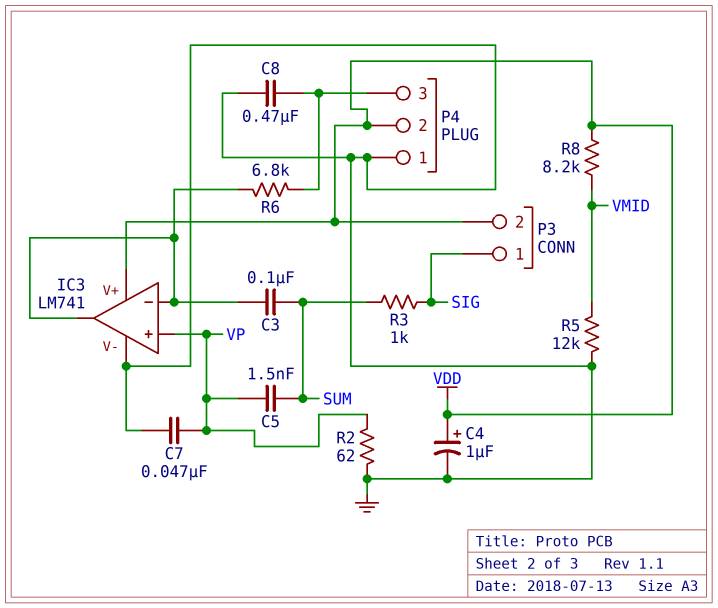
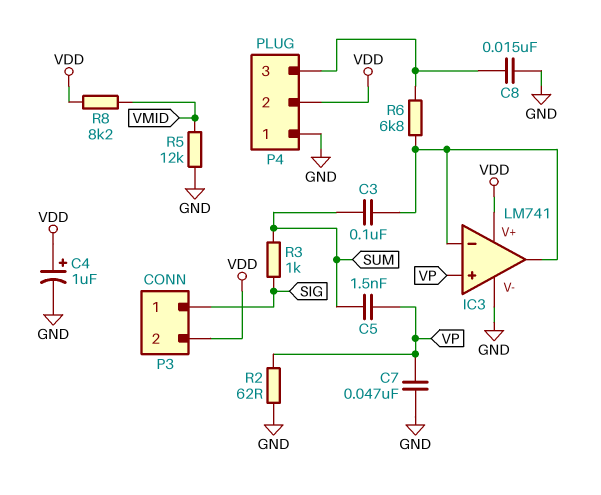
C8: 470nF (GND, P4/3) -> 15nF (GND, P4/3)

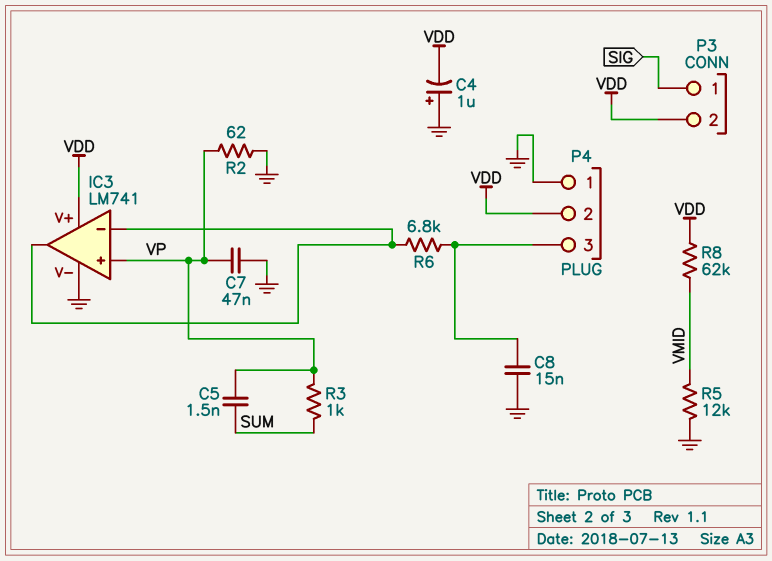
C3: 100nF (IC3/in-, SUM) -> none
C4: 1uF (plus VDD, minus GND) -> 1uF (plus GND, minus VDD)
R3: 1k (SIG, SUM) -> 1k (SUM, VP)
R8: 8.2k (VDD, VMID) -> 62k (VDD, VMID)

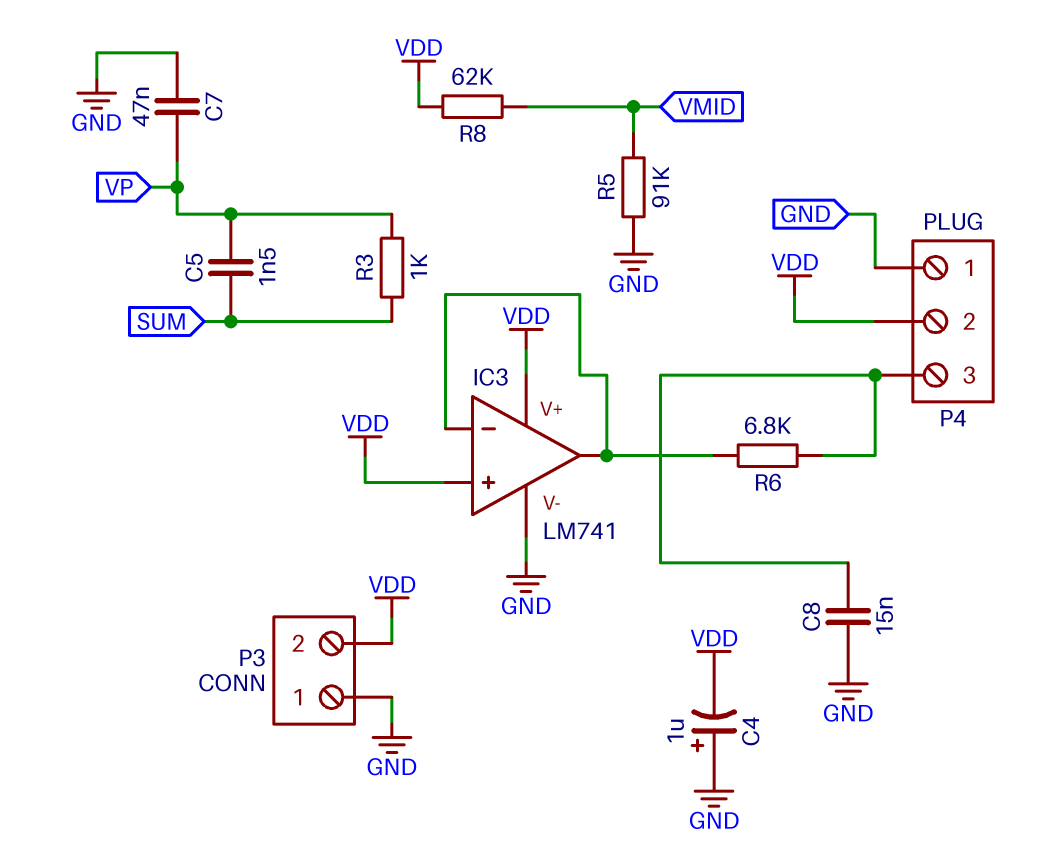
IC3 pin in+: VP -> VDD
P3 pin 1: SIG -> GND
R2: 62 (GND, VP) -> none
R5: 12k (GND, VMID) -> 91k (GND, VMID)

